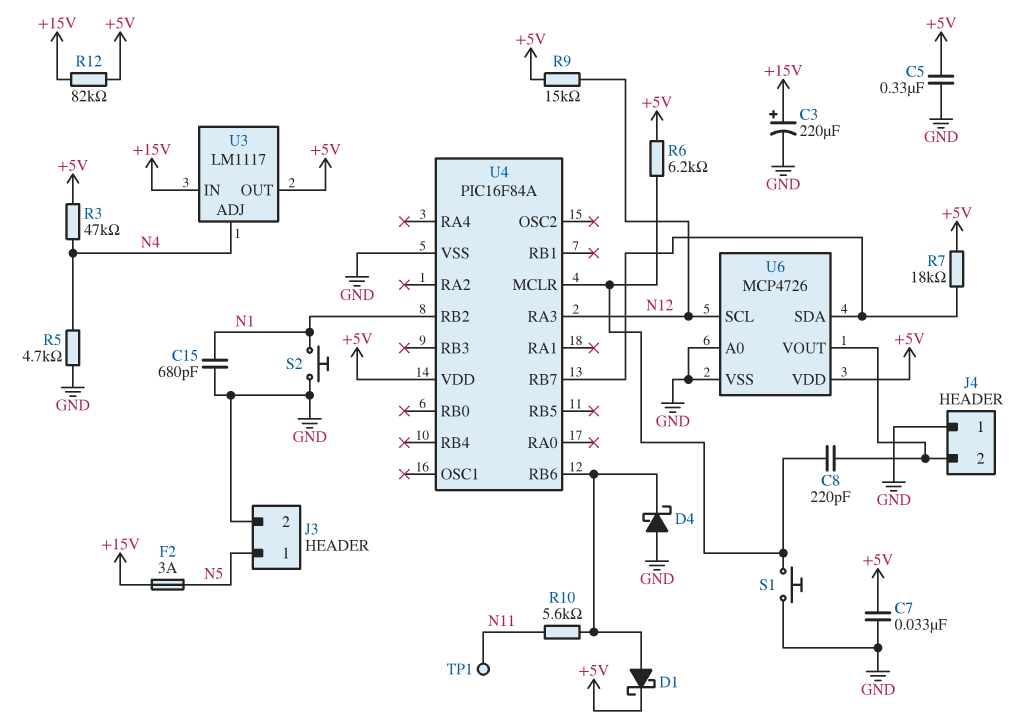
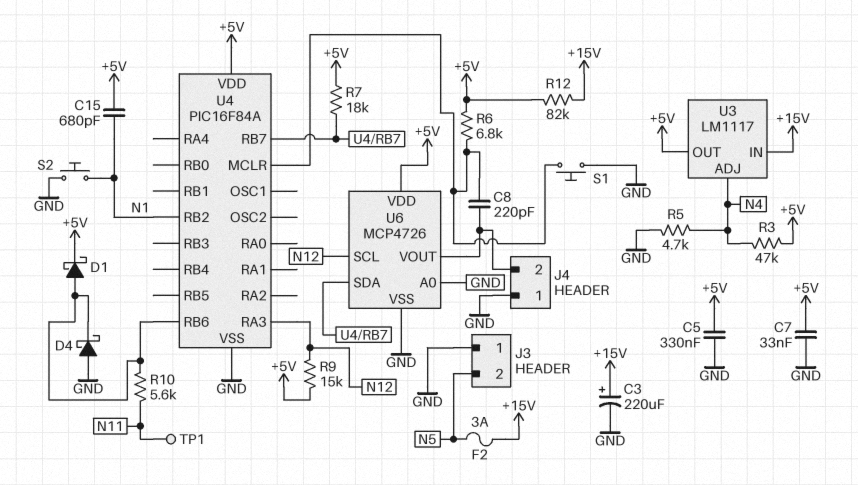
C15: 680pF (GND, N1) -> 680pF (+5V, N1)
J3 pin 1: N5 -> GND
J3 pin 2: GND -> N5
R6: 6.2k (+5V, U4/MCLR) -> 6.8k (+5V, U4/MCLR)

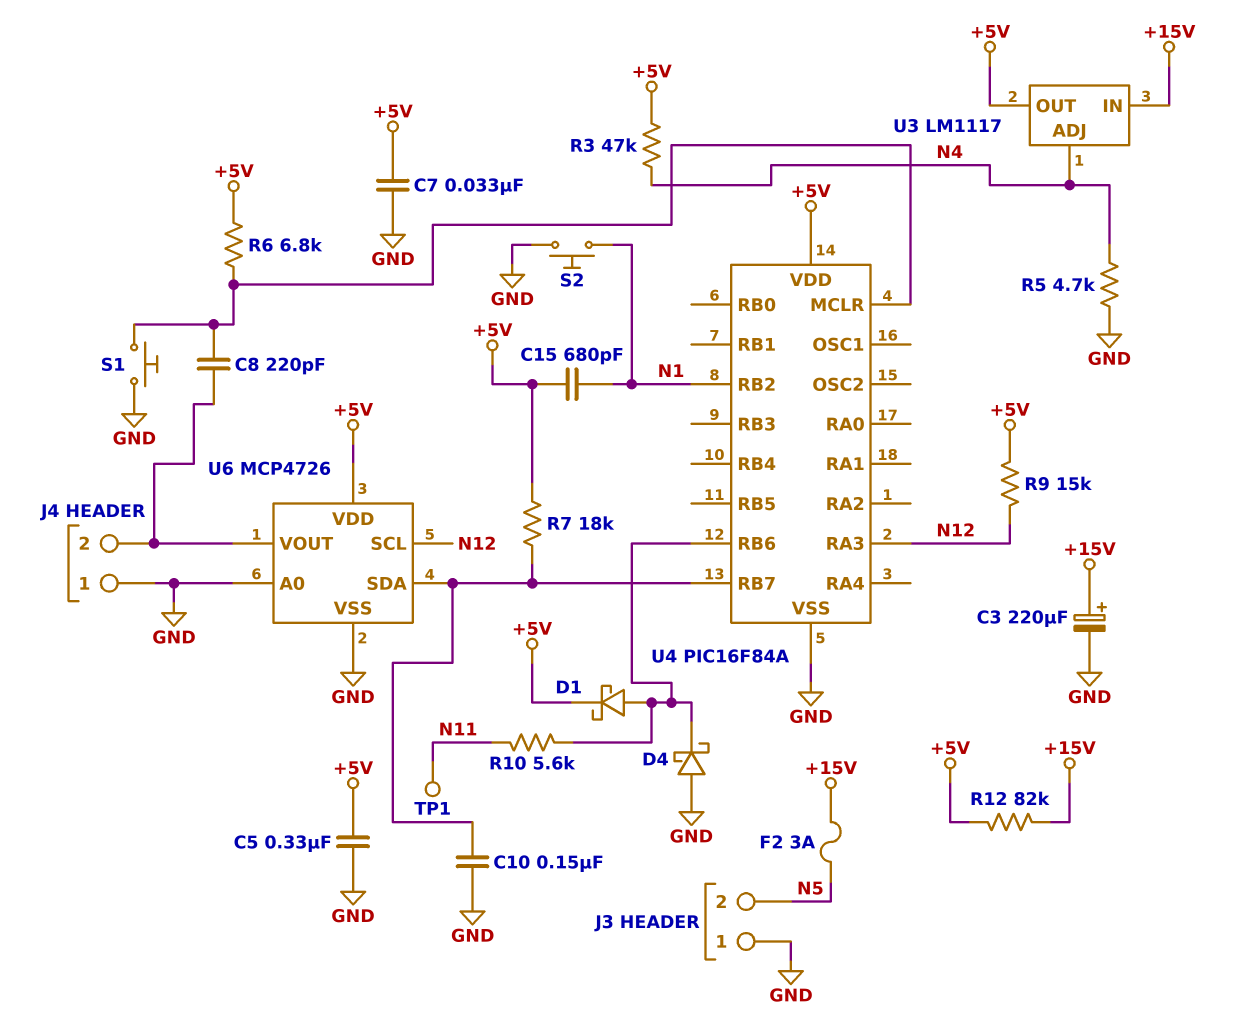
C10: none -> 150nF (GND, U4/RB7)

